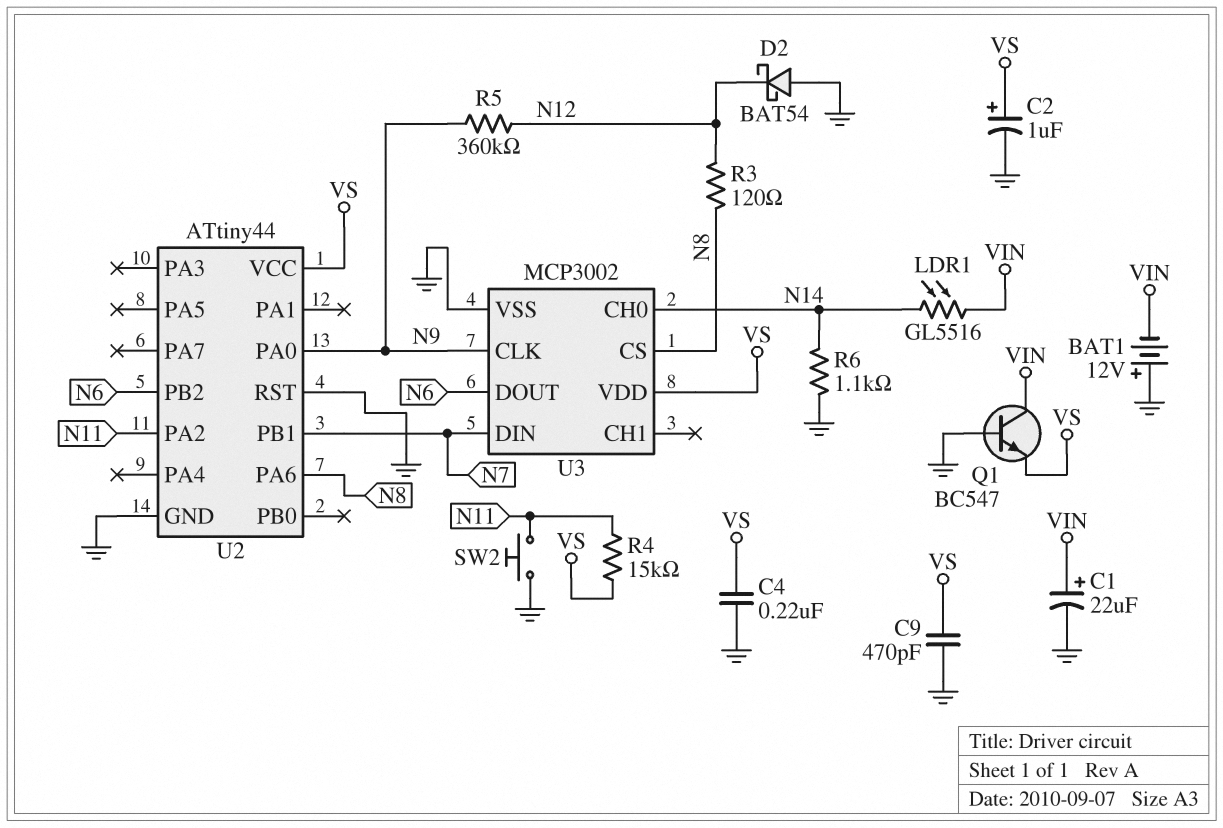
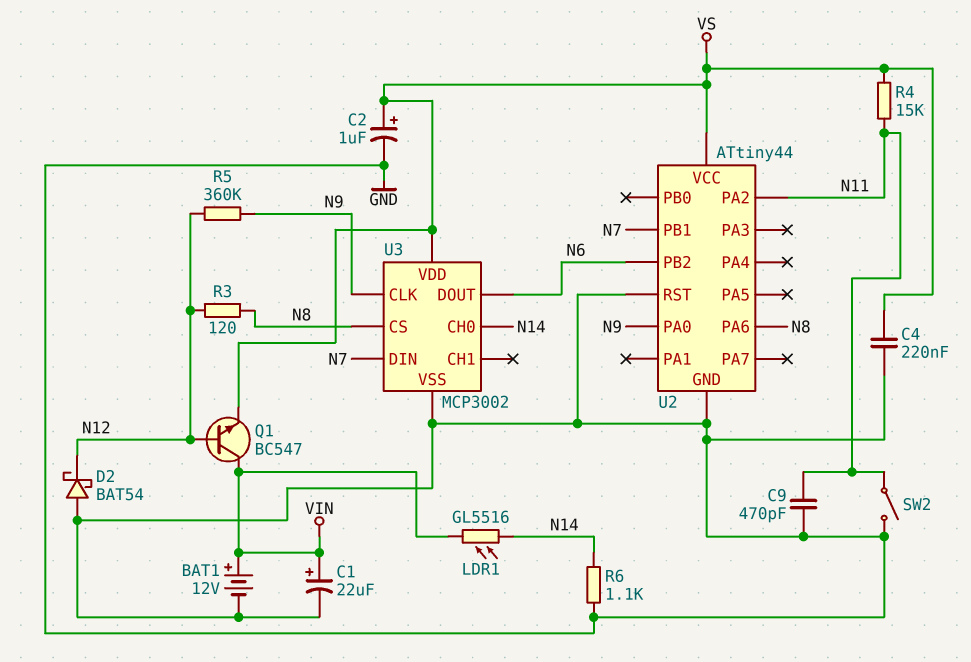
BAT1: 12V (plus GND, minus VIN) -> 12V (plus VIN, minus GND)
C9: 470pF (GND, VS) -> 470pF (GND, N11)
Q1: NPN BC547 (B GND, C VIN, E VS) -> NPN BC547 (B N12, C VIN, E VS)
SW2: button (GND, N11) -> switch (GND, N11)

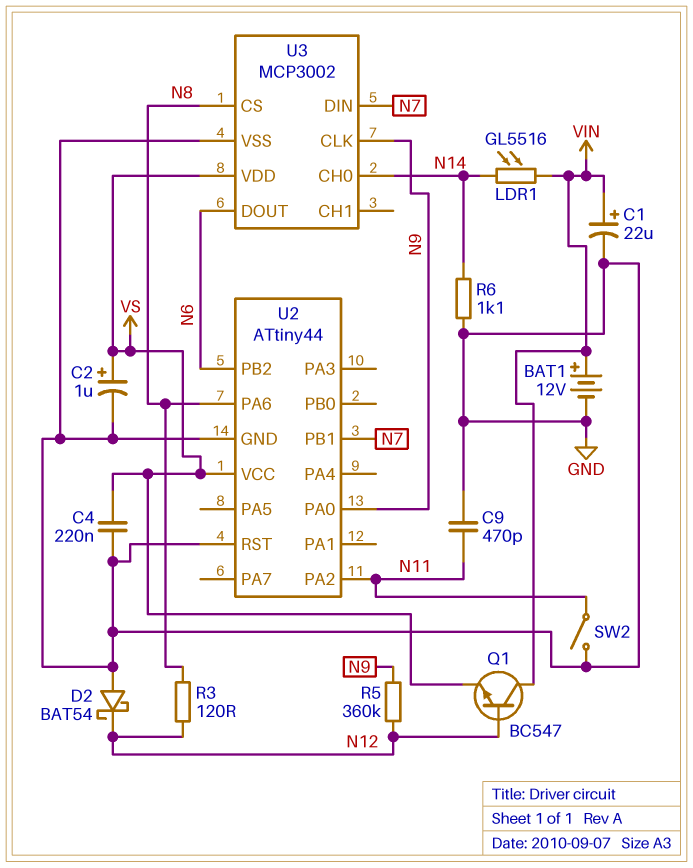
R4: 15k (N11, VS) -> none

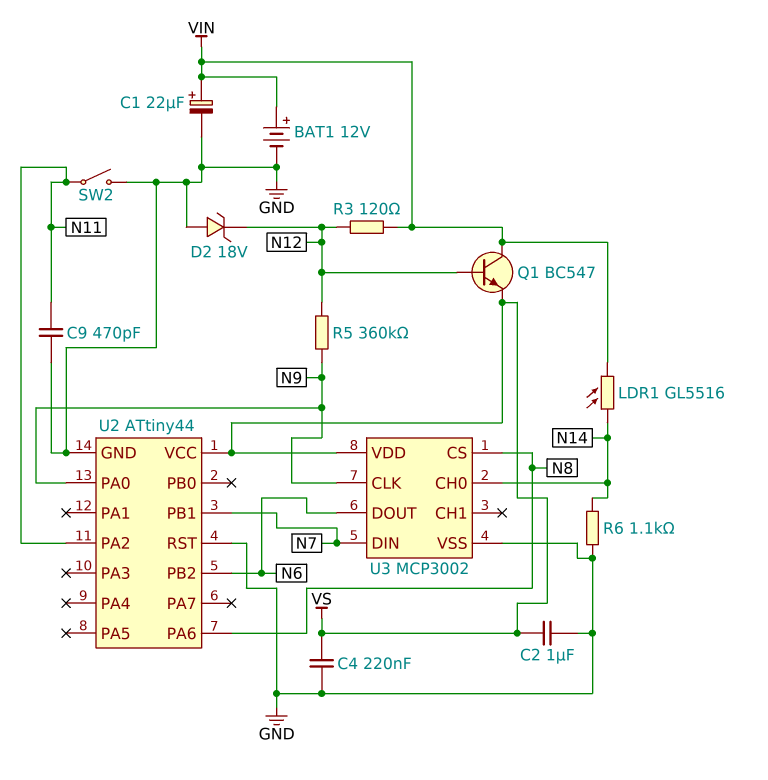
C2: 1uF (plus VS, minus GND) -> 1uF (GND, VS)
D2: schottky BAT54 (A GND, K N12) -> zener 18V (A GND, K N12)
R3: 120 (N8, N12) -> 120 (N12, VIN)

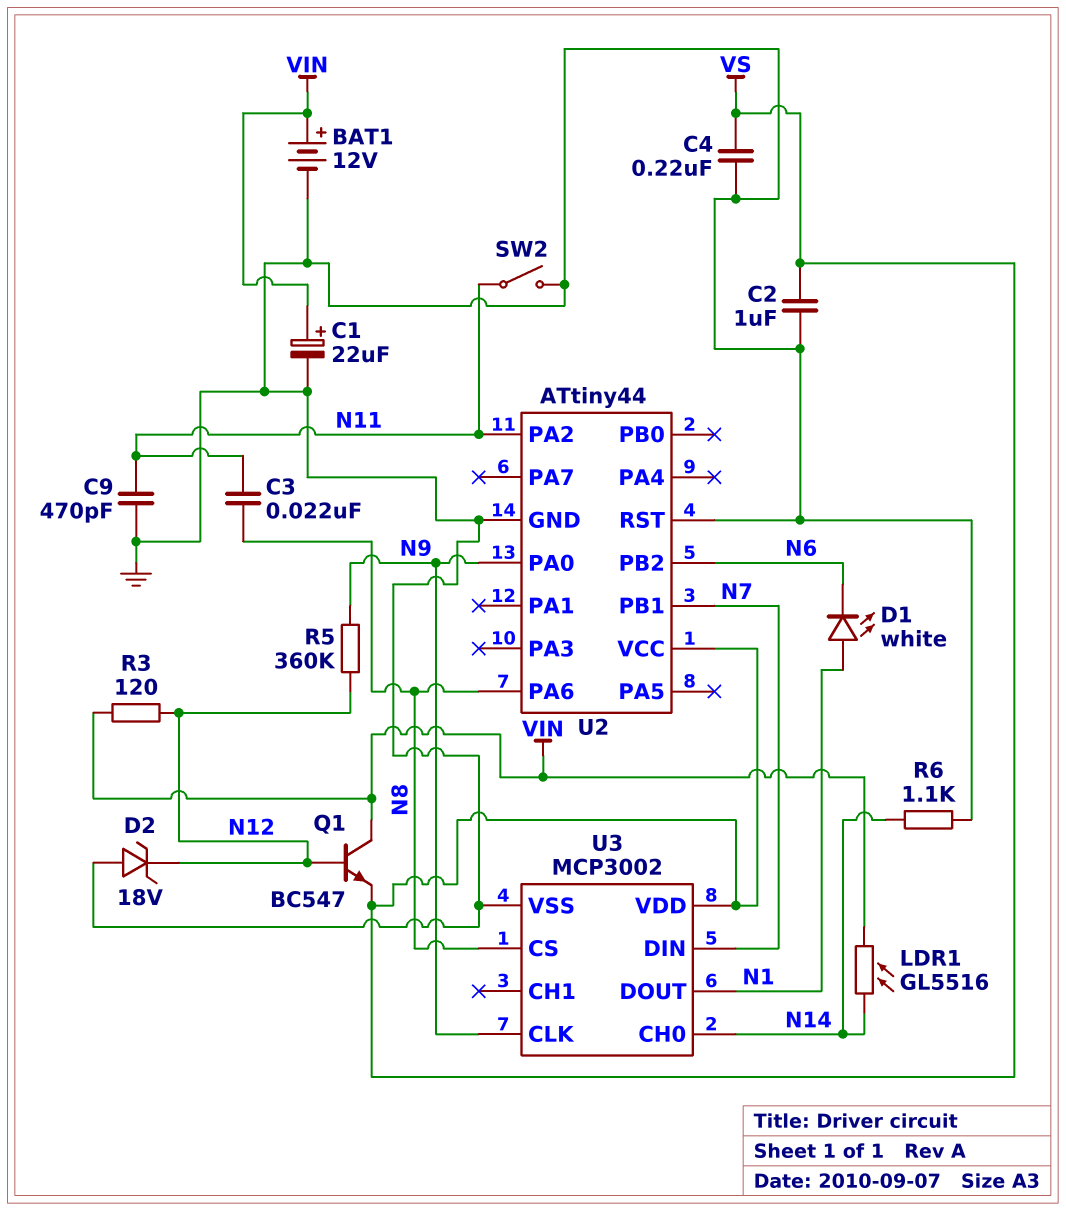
C3: none -> 22nF (N8, N11)
D1: none -> LED white (A N1, K N6)
U3 pin DOUT: N6 -> N1

